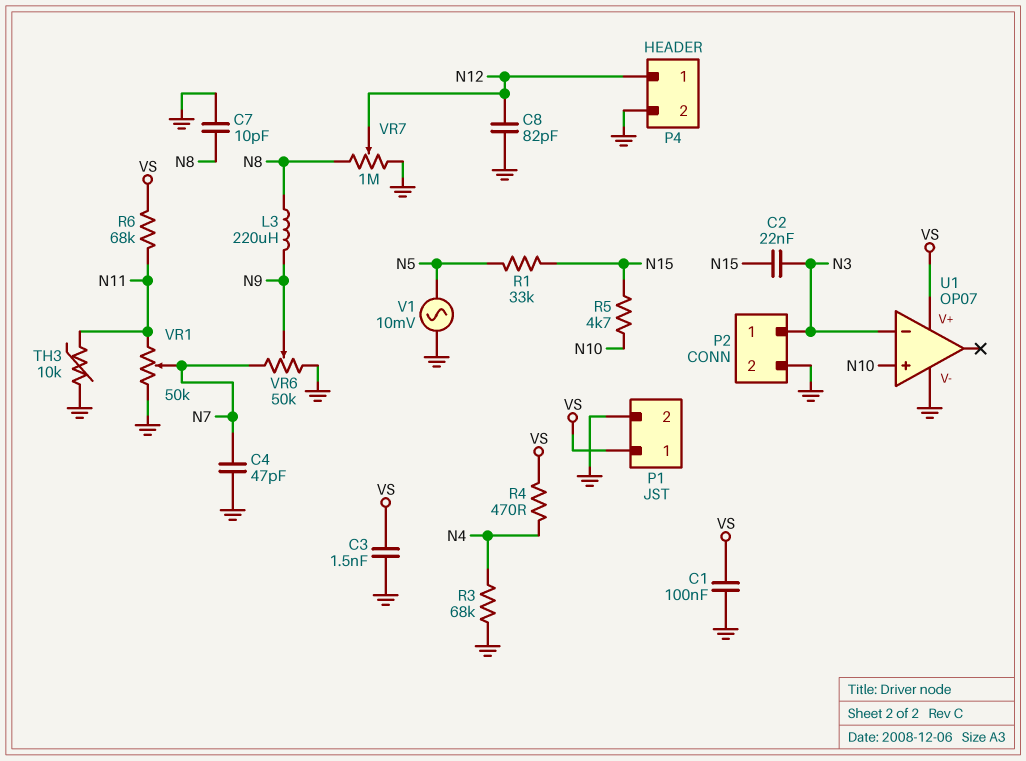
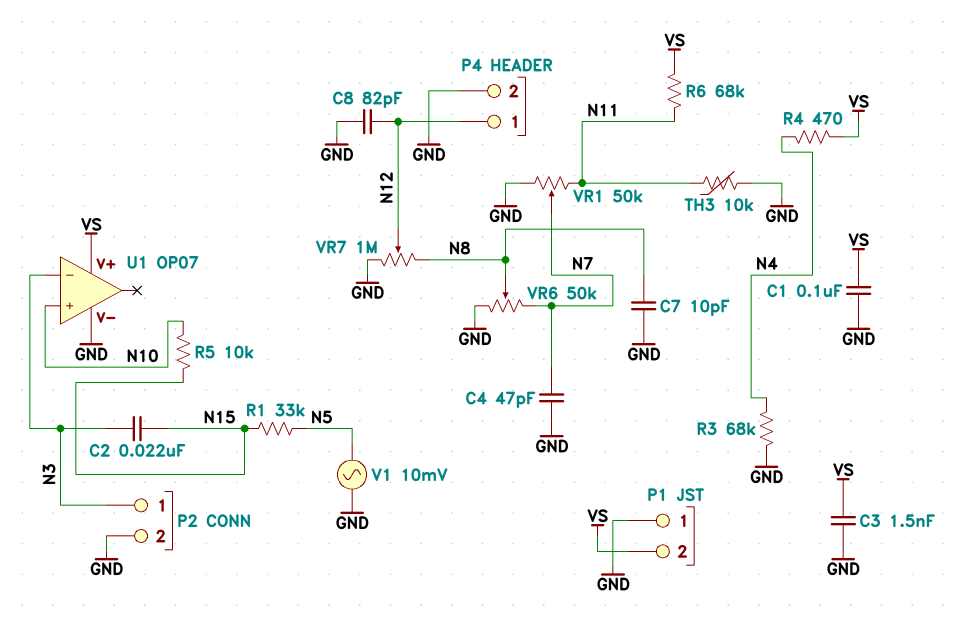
L3: 220uH (N8, N9) -> none
P1 pin 1: VS -> GND
P1 pin 2: GND -> VS
R5: 4.7k (N10, N15) -> 10k (N10, N15)
VR6: 50k (GND, N7, wiper N9) -> 50k (GND, N7, wiper N8)

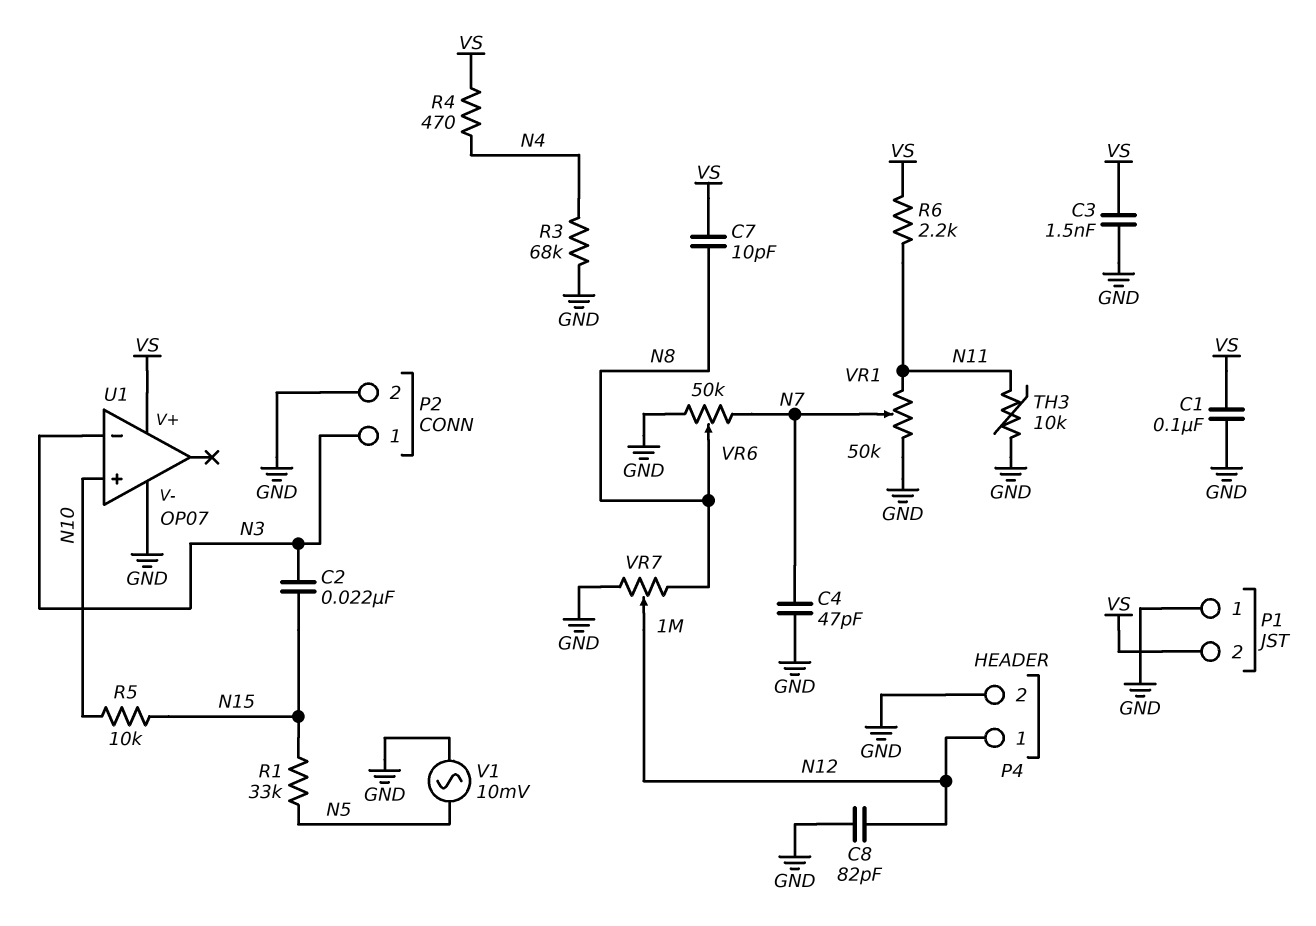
C7: 10pF (GND, N8) -> 10pF (N8, VS)
R6: 68k (N11, VS) -> 2.2k (N11, VS)

